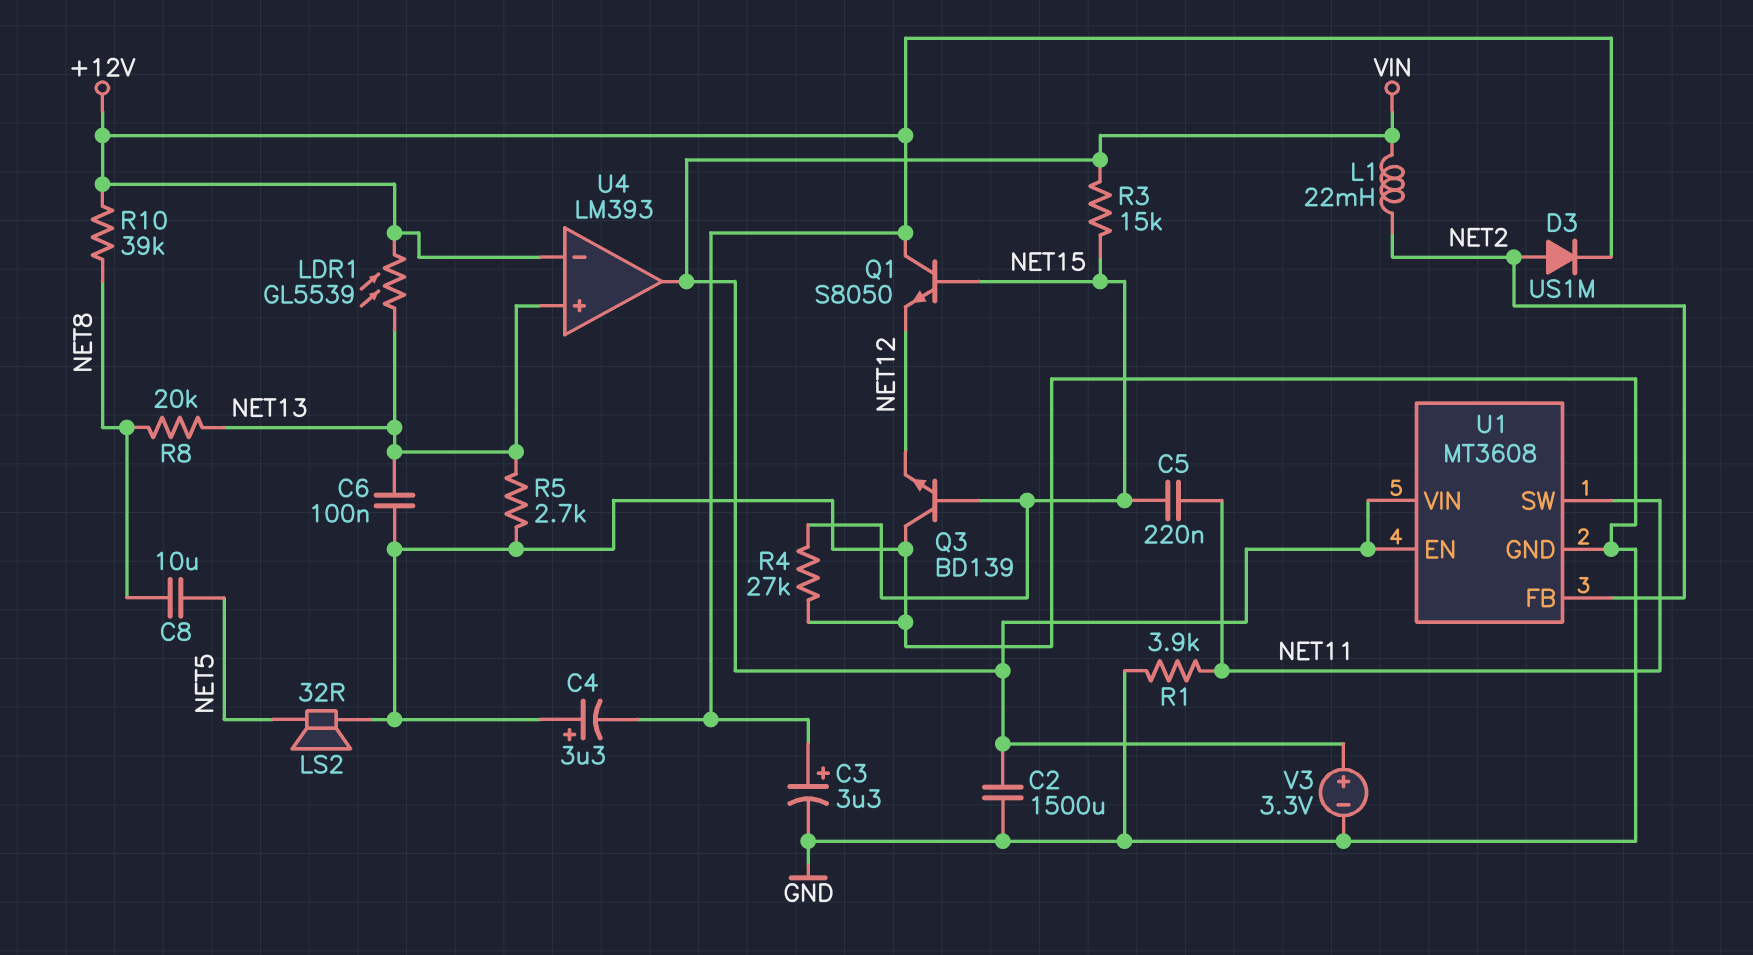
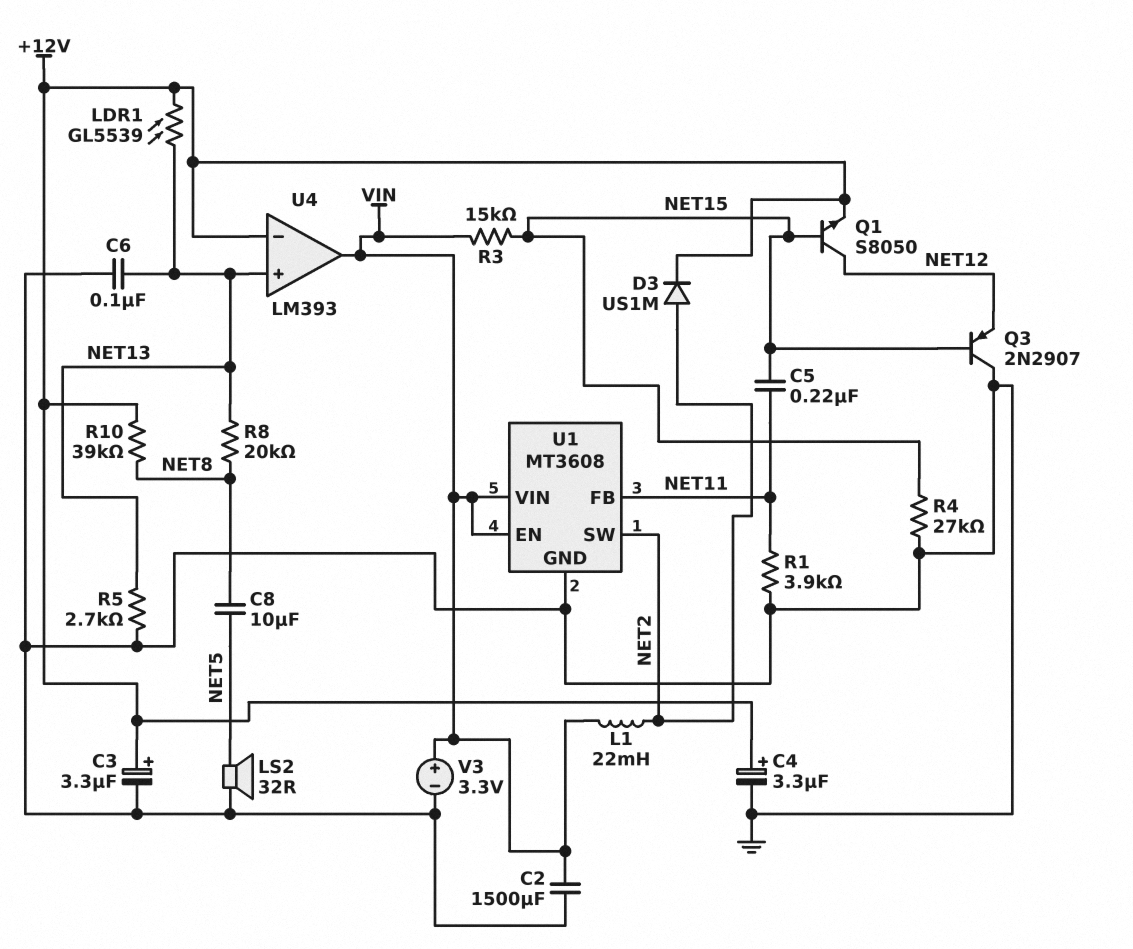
C4: 3.3uF (plus GND, minus +12V) -> 3.3uF (plus +12V, minus GND)
Q1: NPN S8050 (B NET15, C +12V, E NET12) -> NPN S8050 (B NET15, C NET12, E +12V)
Q3: NPN BD139 (B NET15, C GND, E NET12) -> PNP 2N2907 (B NET15, C GND, E NET12)
U1 pin FB: NET2 -> NET11
U1 pin SW: NET11 -> NET2

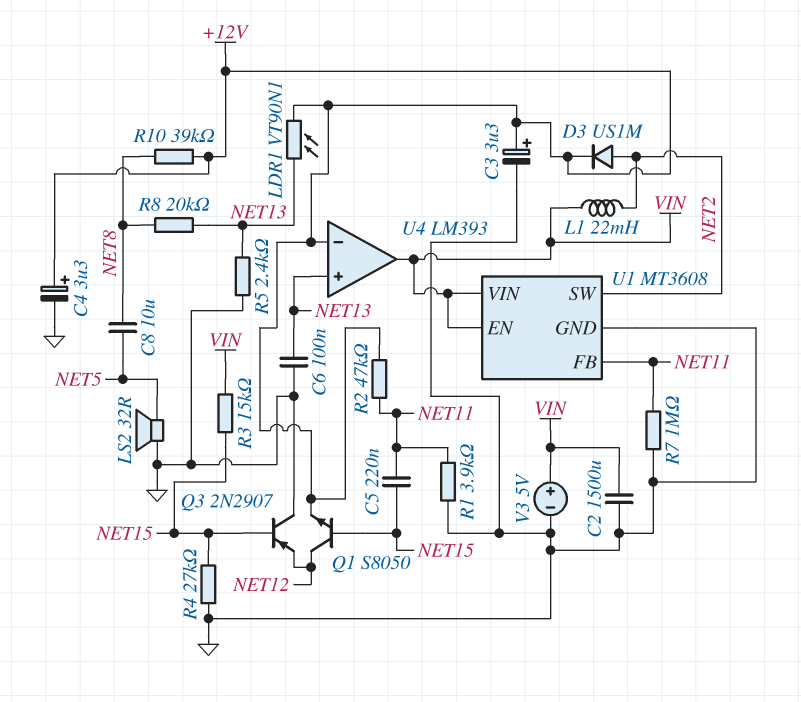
LDR1: GL5539 (+12V, NET13) -> VT90N1 (+12V, NET13)
R2: none -> 47k (+12V, NET11)
R5: 2.7k (GND, NET13) -> 2.4k (GND, NET13)
R7: none -> 1M (GND, NET11)
V3: 3.3V (plus VIN, minus GND) -> 5V (plus VIN, minus GND)

